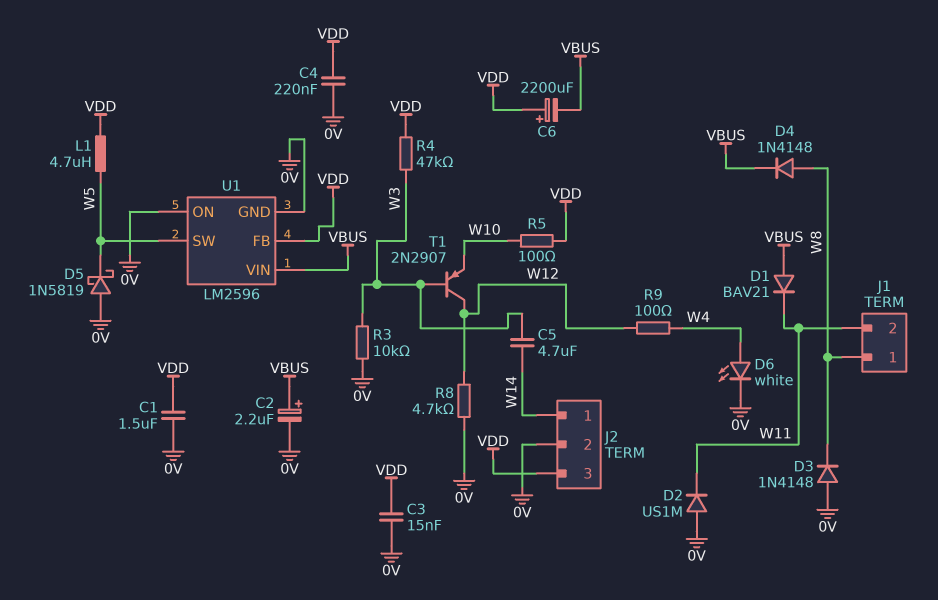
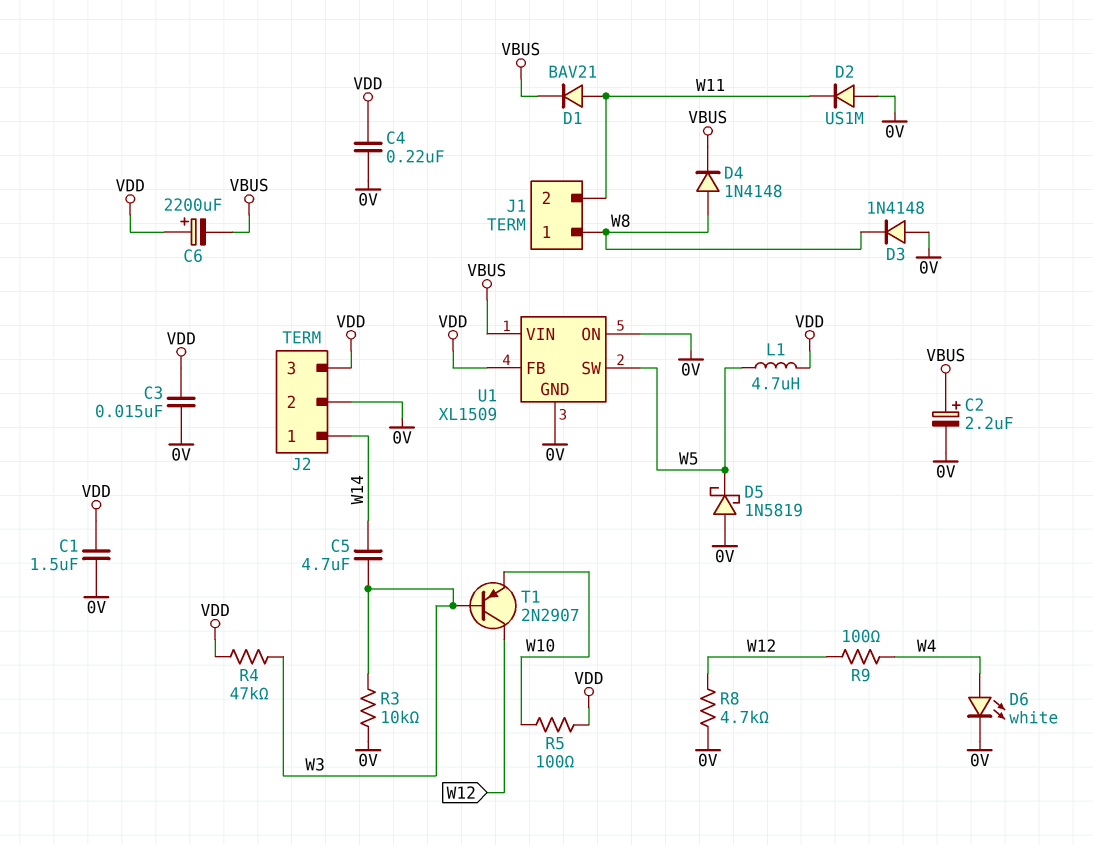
D1: diode BAV21 (A VBUS, K W11) -> diode BAV21 (A W11, K VBUS)
U1: LM2596 -> XL1509

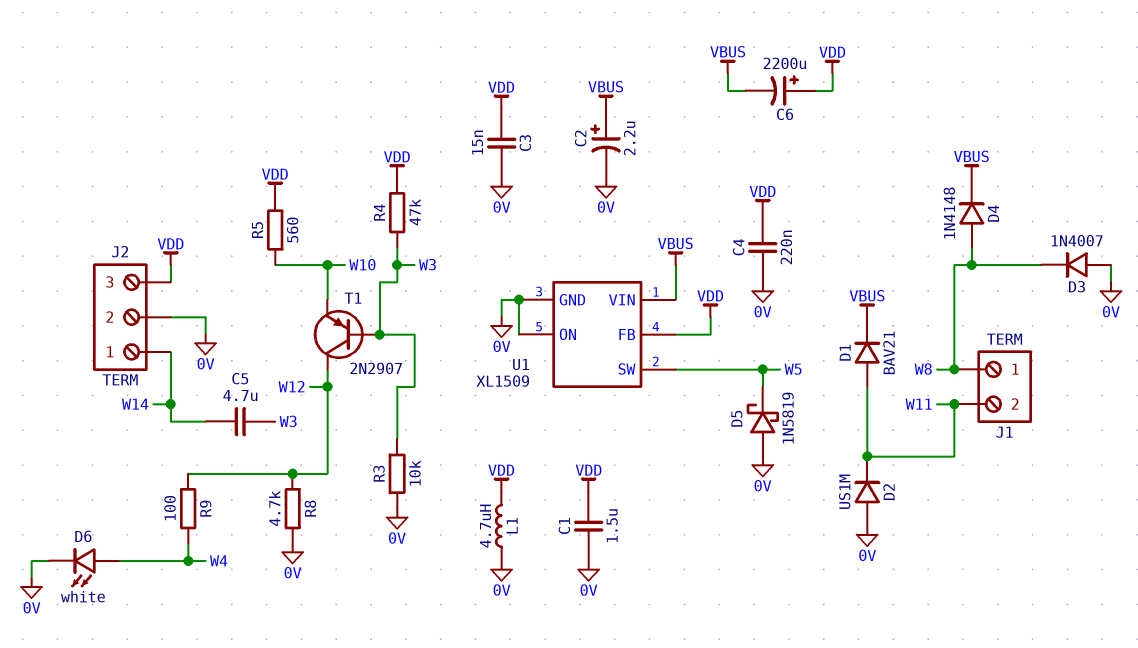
D3: diode 1N4148 (A 0V, K W8) -> diode 1N4007 (A 0V, K W8)
L1: 4.7uH (VDD, W5) -> 4.7uH (0V, VDD)
R5: 100 (VDD, W10) -> 560 (VDD, W10)

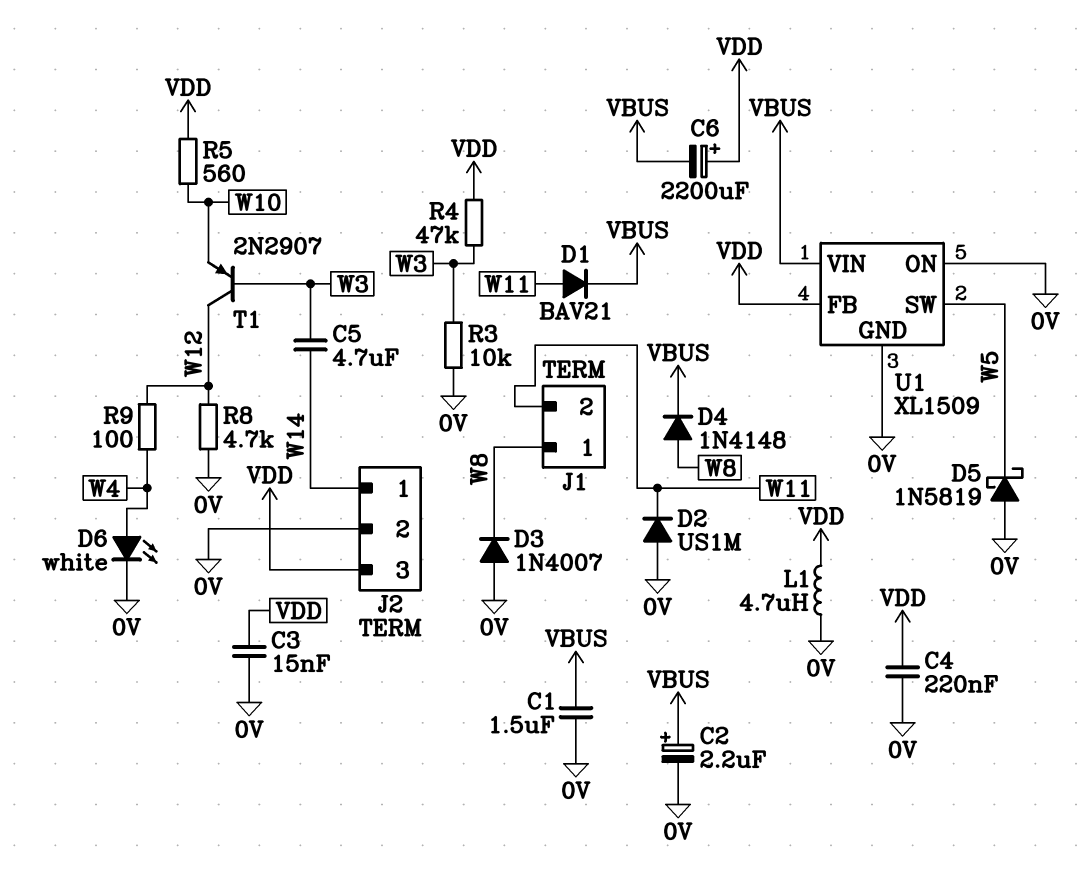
C1: 1.5uF (0V, VDD) -> 1.5uF (0V, VBUS)

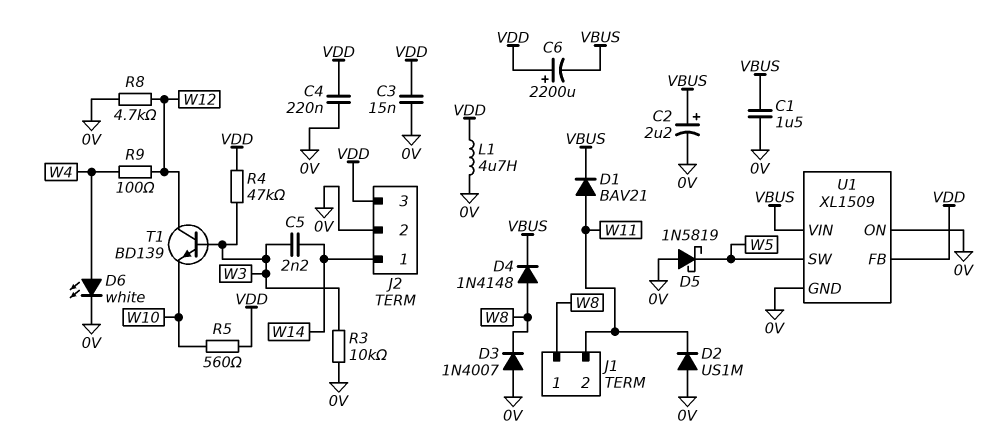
C5: 4.7uF (W3, W14) -> 2.2nF (W3, W14)
T1: PNP 2N2907 (B W3, C W12, E W10) -> NPN BD139 (B W3, C W12, E W10)

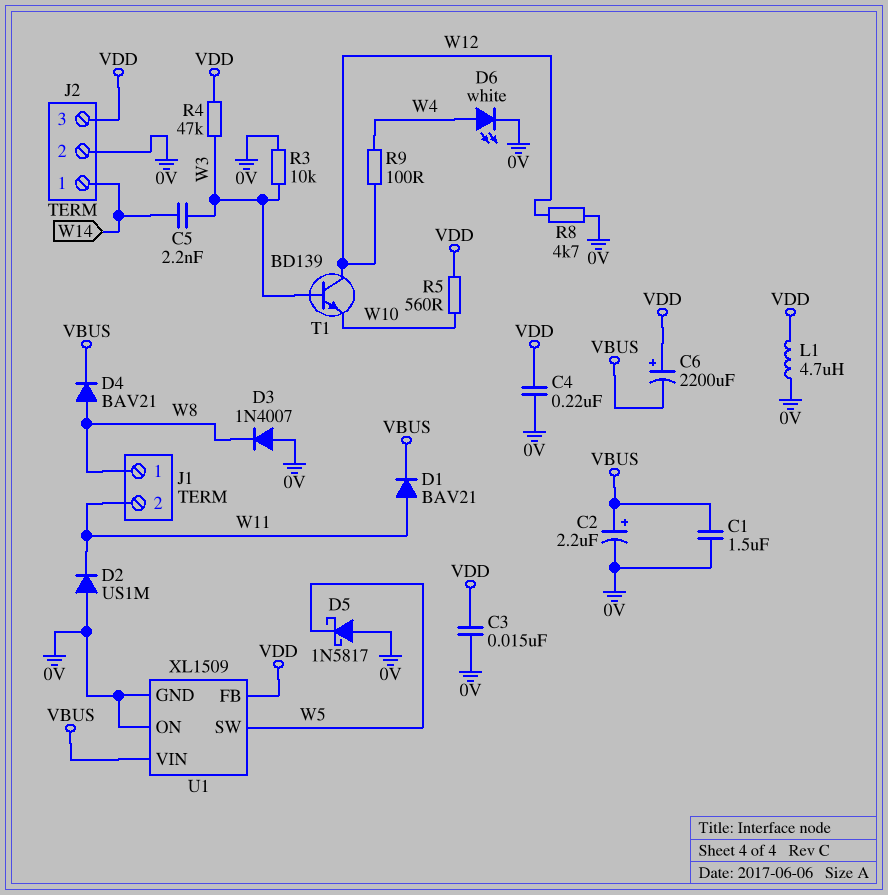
D4: diode 1N4148 (A W8, K VBUS) -> diode BAV21 (A W8, K VBUS)
D5: schottky 1N5819 (A 0V, K W5) -> schottky 1N5817 (A 0V, K W5)

